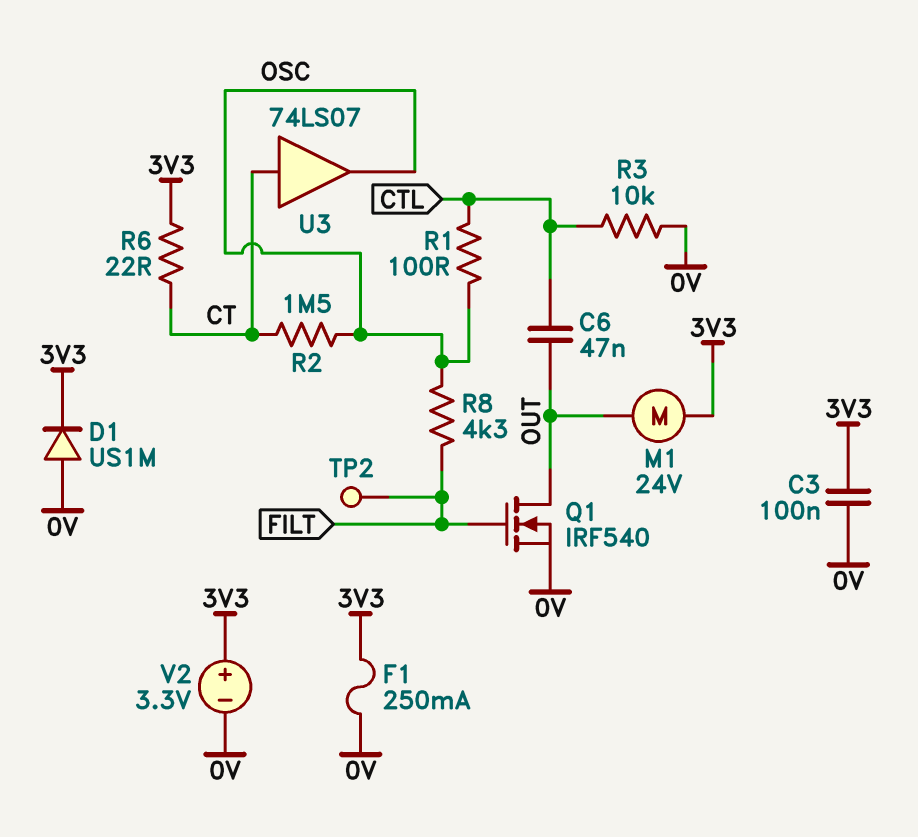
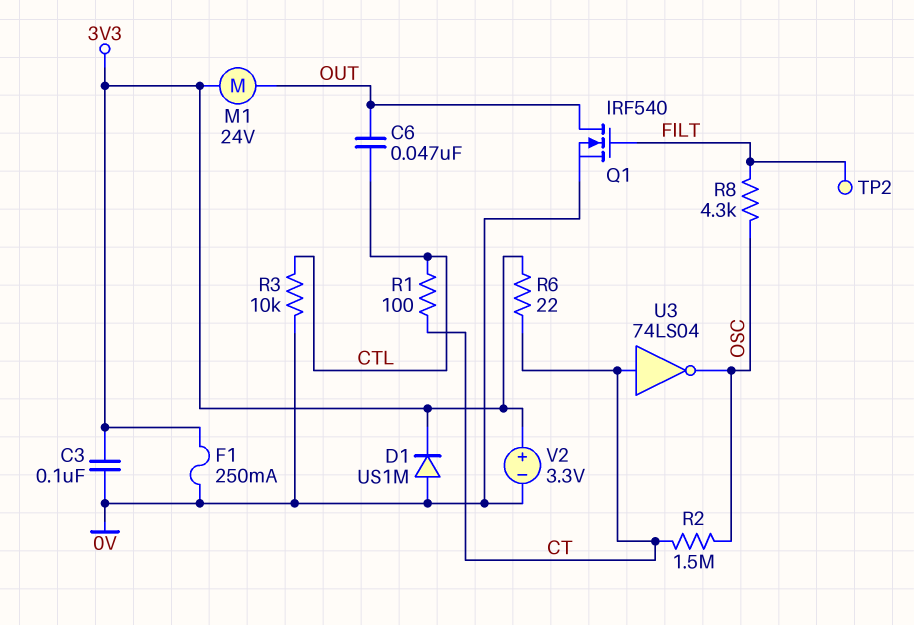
R1: 100 (CTL, OSC) -> 100 (CT, CTL)
U3: buffer 74LS07 (in CT, out OSC) -> NOT 74LS04 (in CT, out OSC)

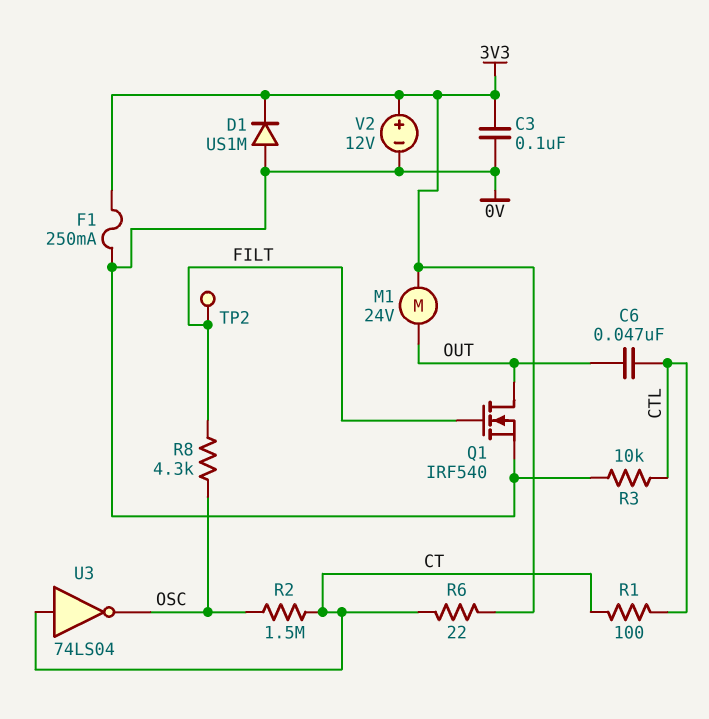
V2: 3.3V (plus 3V3, minus 0V) -> 12V (plus 3V3, minus 0V)

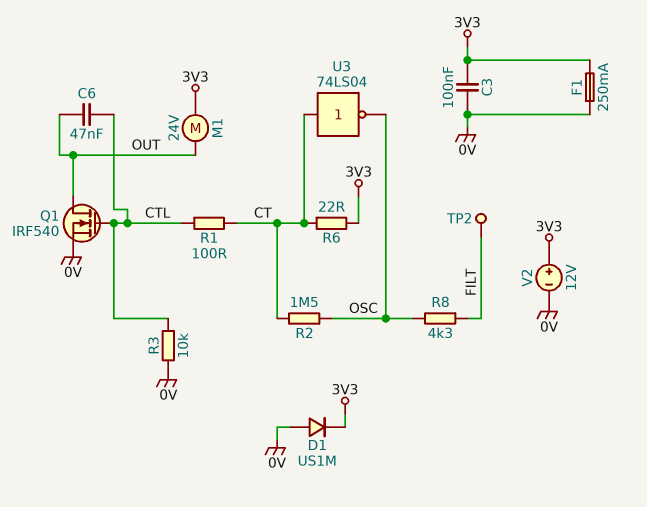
Q1: NMOS IRF540 (G FILT, D OUT, S 0V) -> NMOS IRF540 (G CTL, D OUT, S 0V)

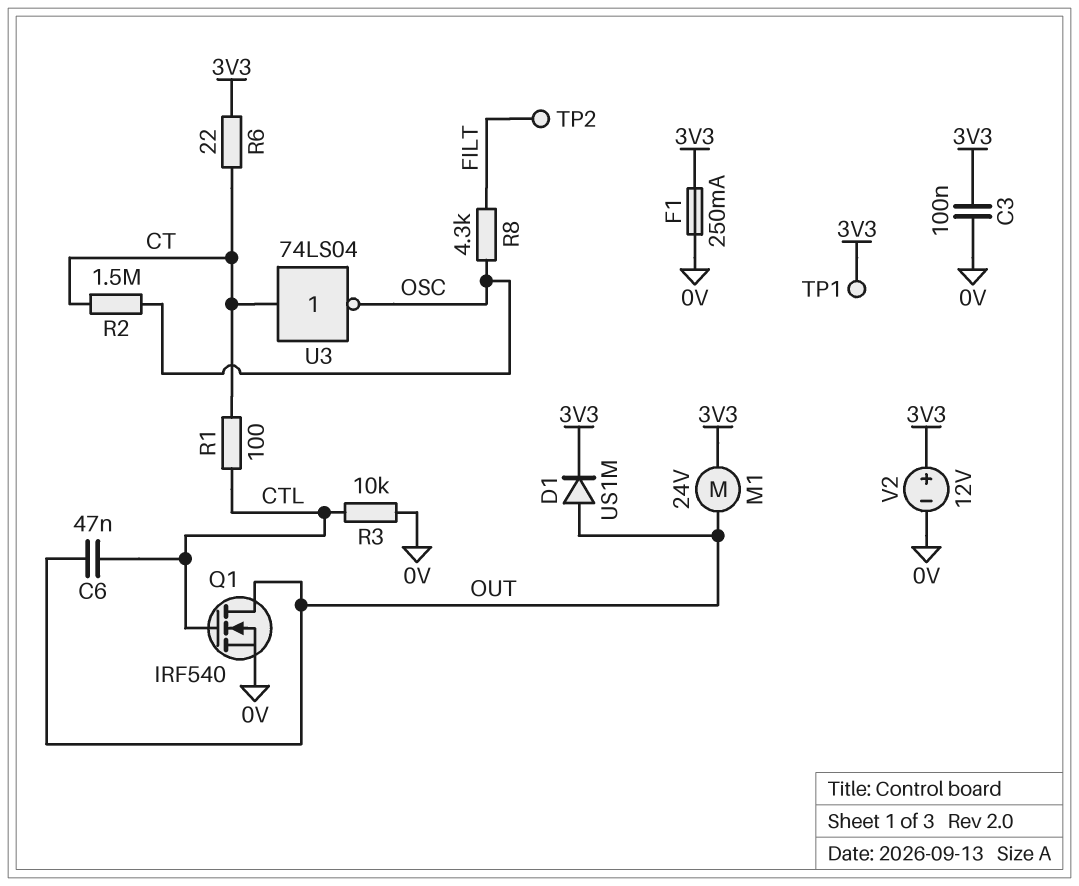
D1: diode US1M (A 0V, K 3V3) -> diode US1M (A OUT, K 3V3)
TP1: none -> test point (3V3)

